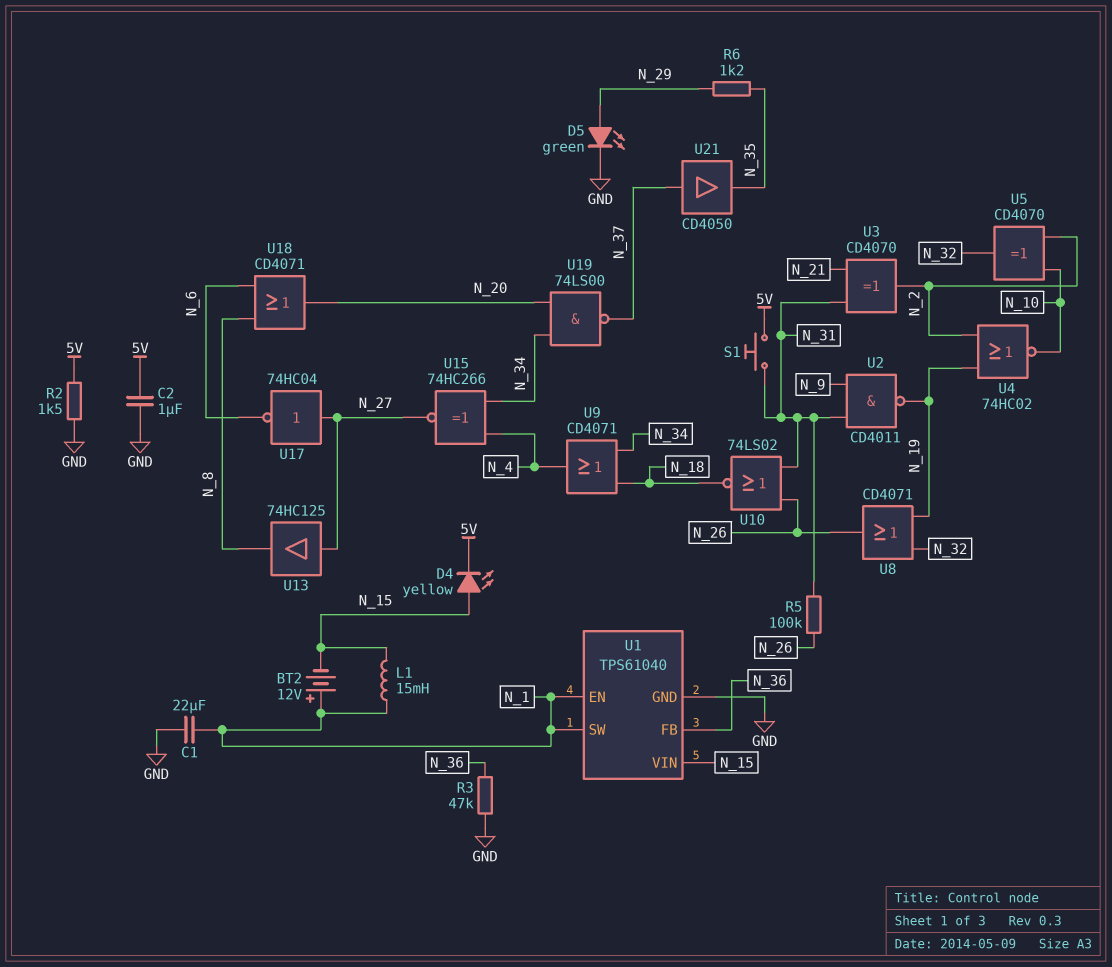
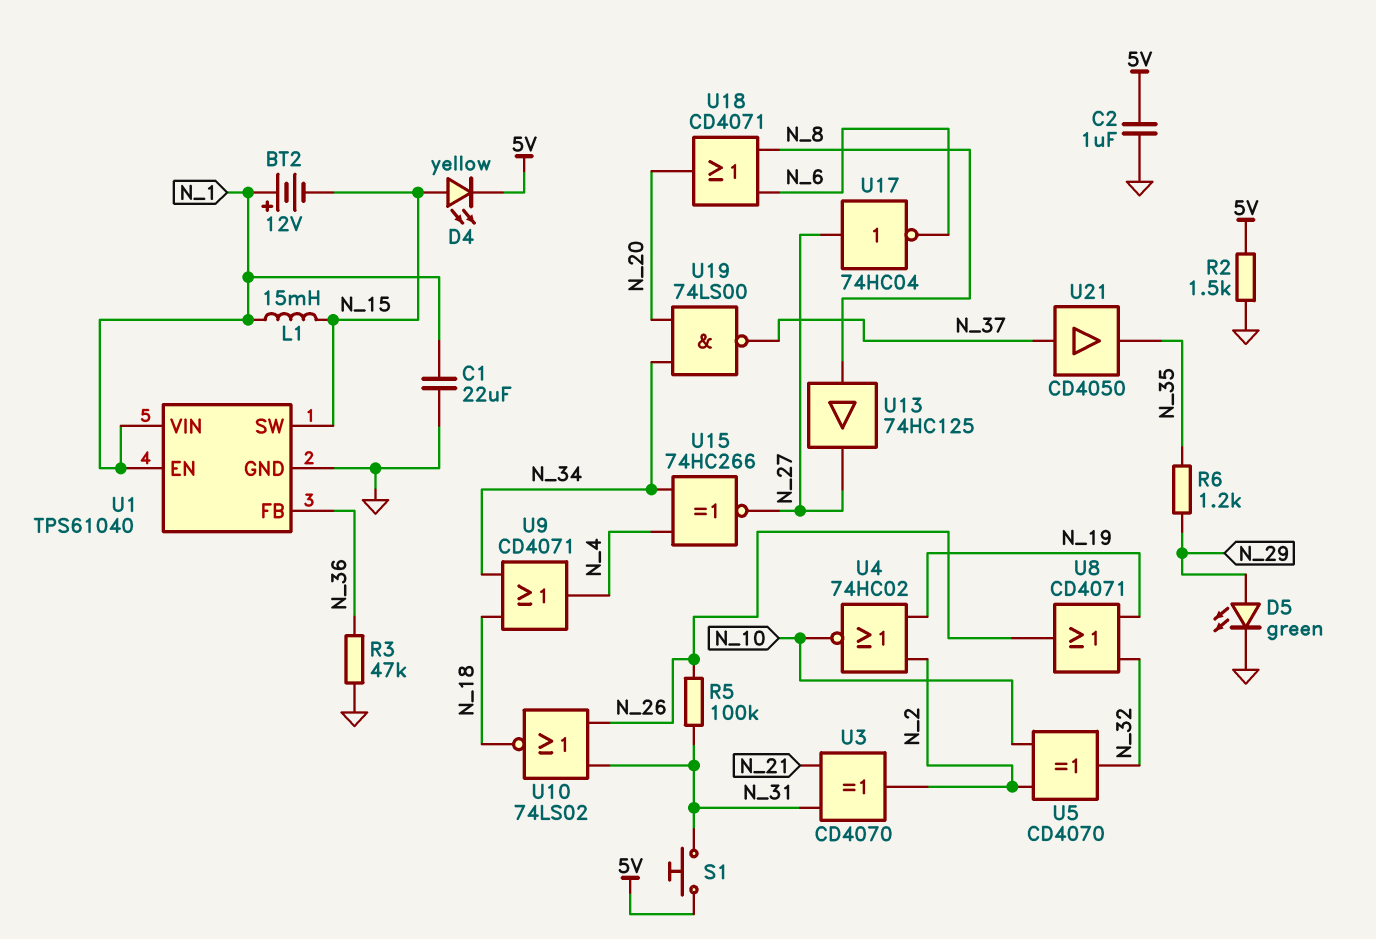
U1 pin SW: N_1 -> N_15
U1 pin VIN: N_15 -> N_1
U2: NAND CD4011 (in N_9, in N_31, out N_19) -> none
U13: buffer 74HC125 (in N_27, out N_8) -> buffer 74HC125 (in N_8, out N_27)

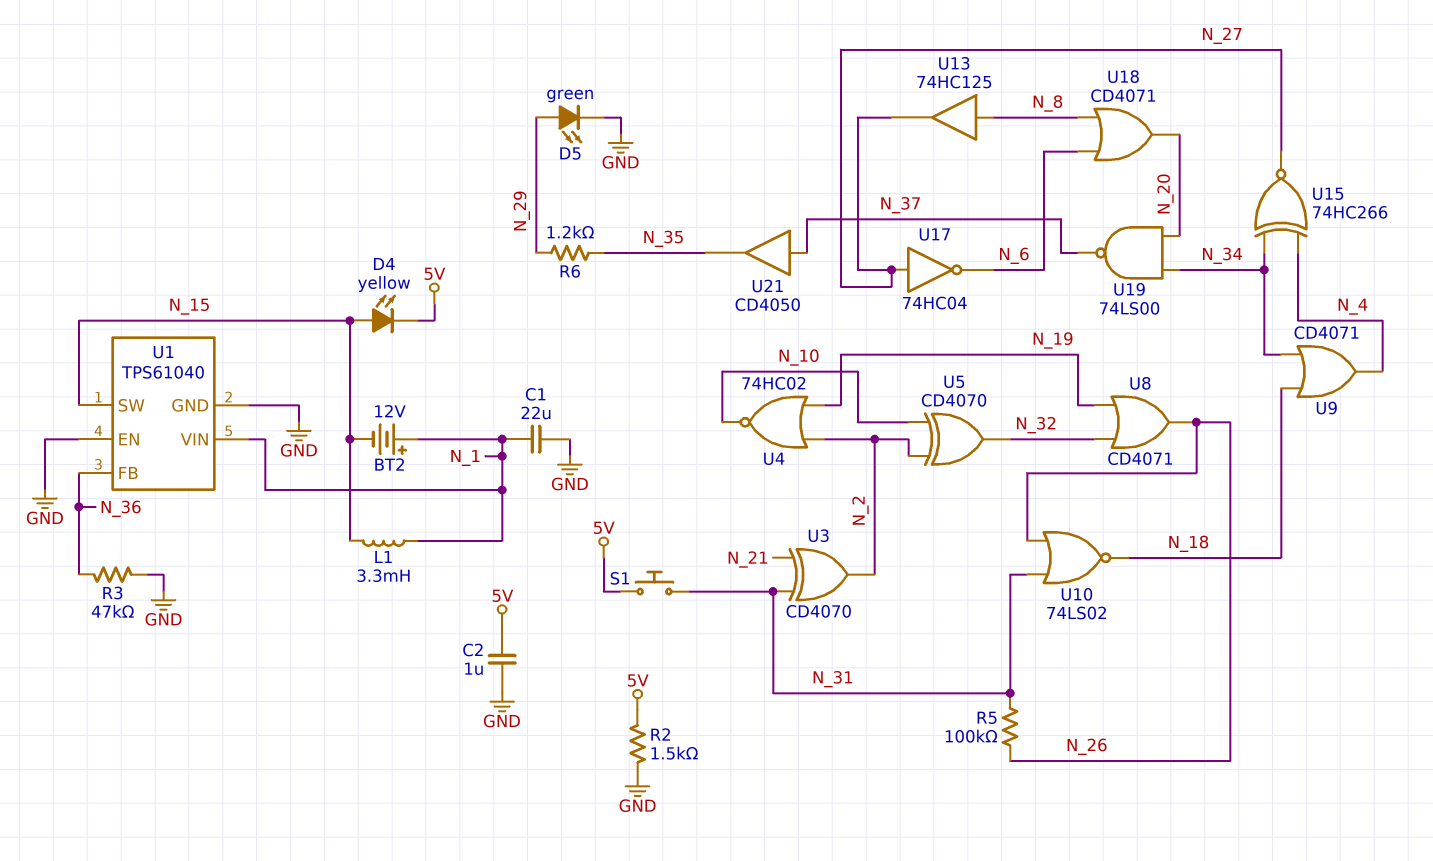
L1: 15mH (N_1, N_15) -> 3.3mH (N_1, N_15)
U1 pin EN: N_1 -> GND

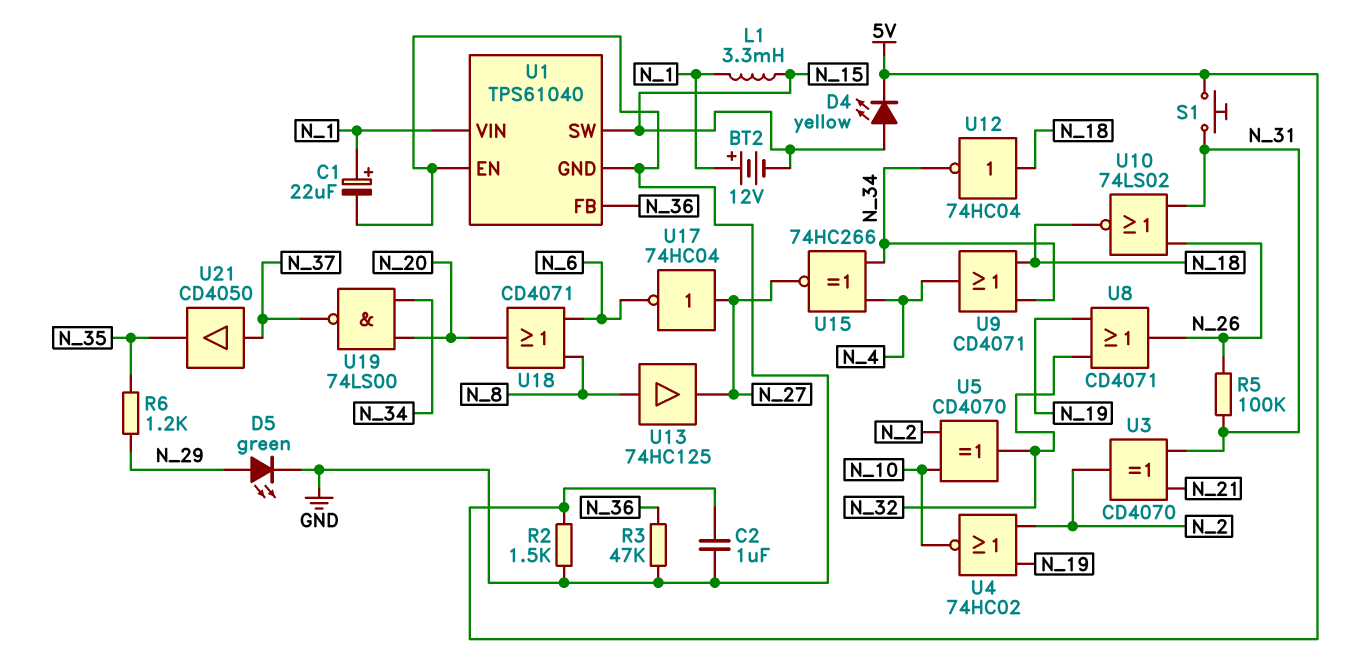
C1: 22uF (GND, N_1) -> 22uF (plus N_1, minus GND)
U12: none -> NOT 74HC04 (in N_18, out N_34)

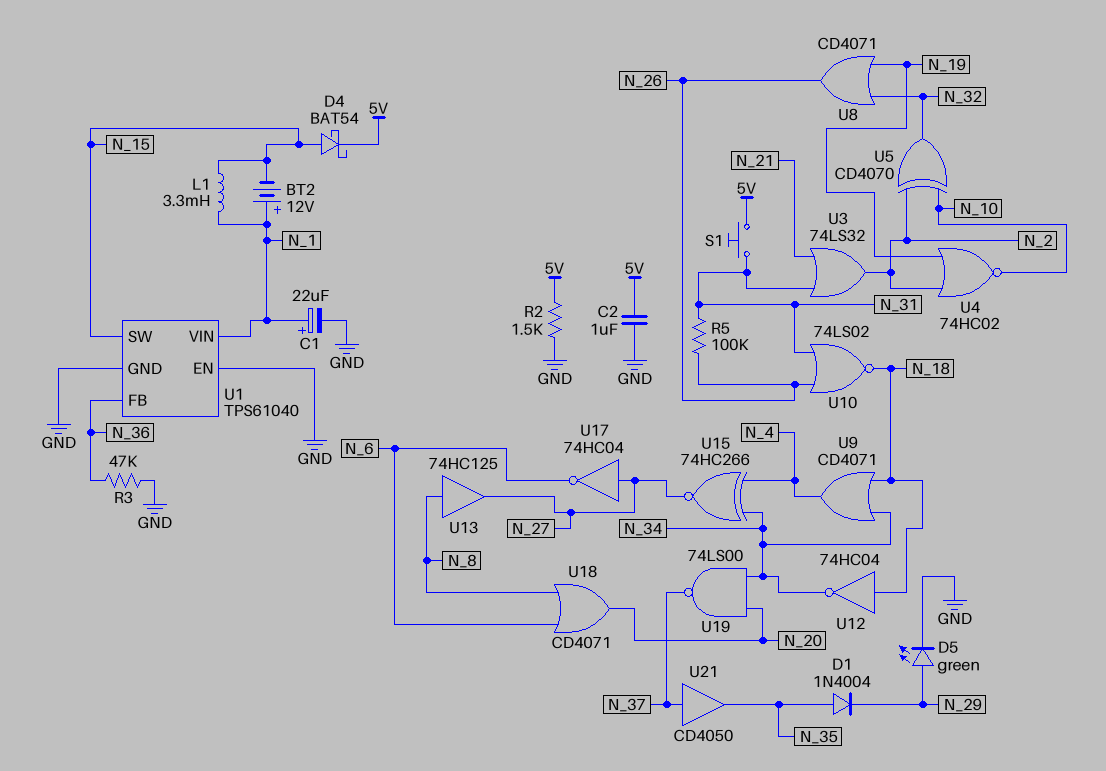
D1: none -> diode 1N4004 (A N_35, K N_29)
D4: LED yellow (A N_15, K 5V) -> schottky BAT54 (A N_15, K 5V)
R6: 1.2k (N_29, N_35) -> none
U3: XOR CD4070 (in N_21, in N_31, out N_2) -> OR 74LS32 (in N_21, in N_31, out N_2)

